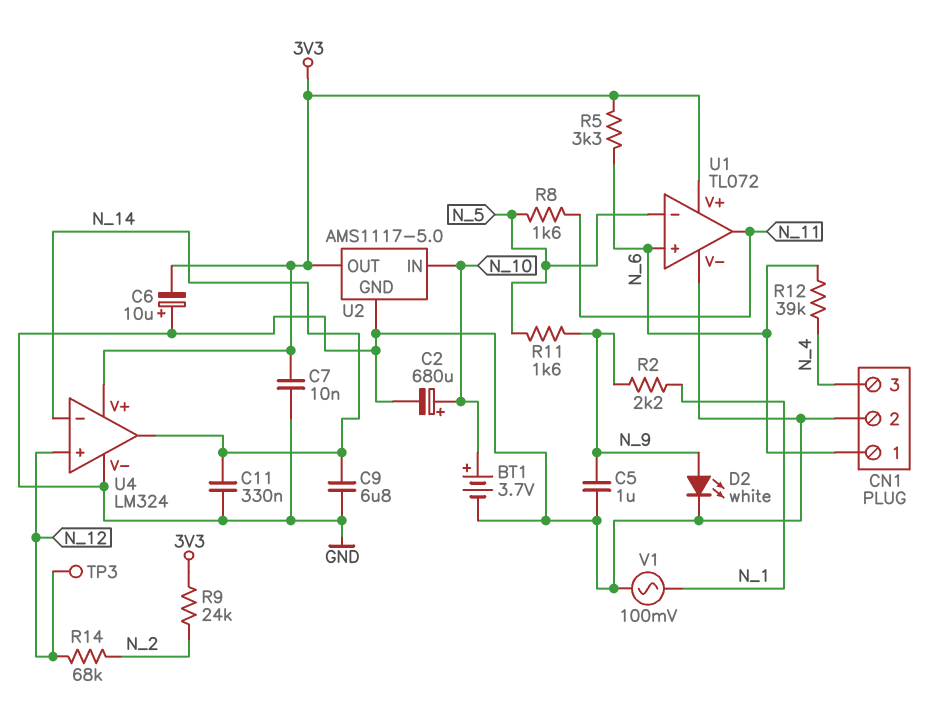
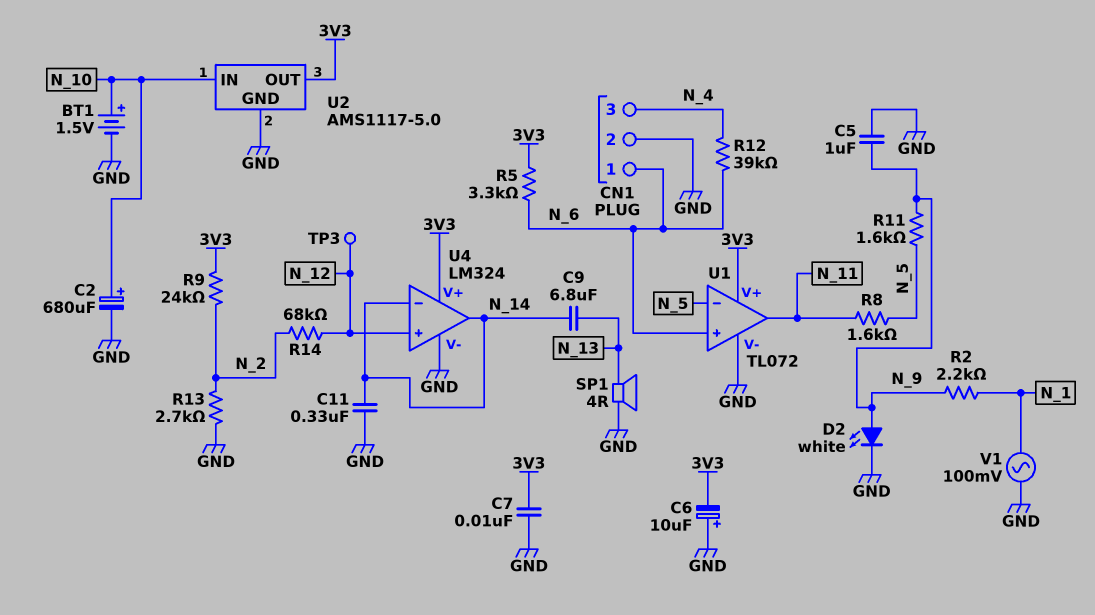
BT1: 3.7V (plus N_10, minus GND) -> 1.5V (plus N_10, minus GND)
C9: 6.8uF (GND, N_14) -> 6.8uF (N_13, N_14)
R13: none -> 2.7k (GND, N_2)
SP1: none -> speaker 4R (GND, N_13)

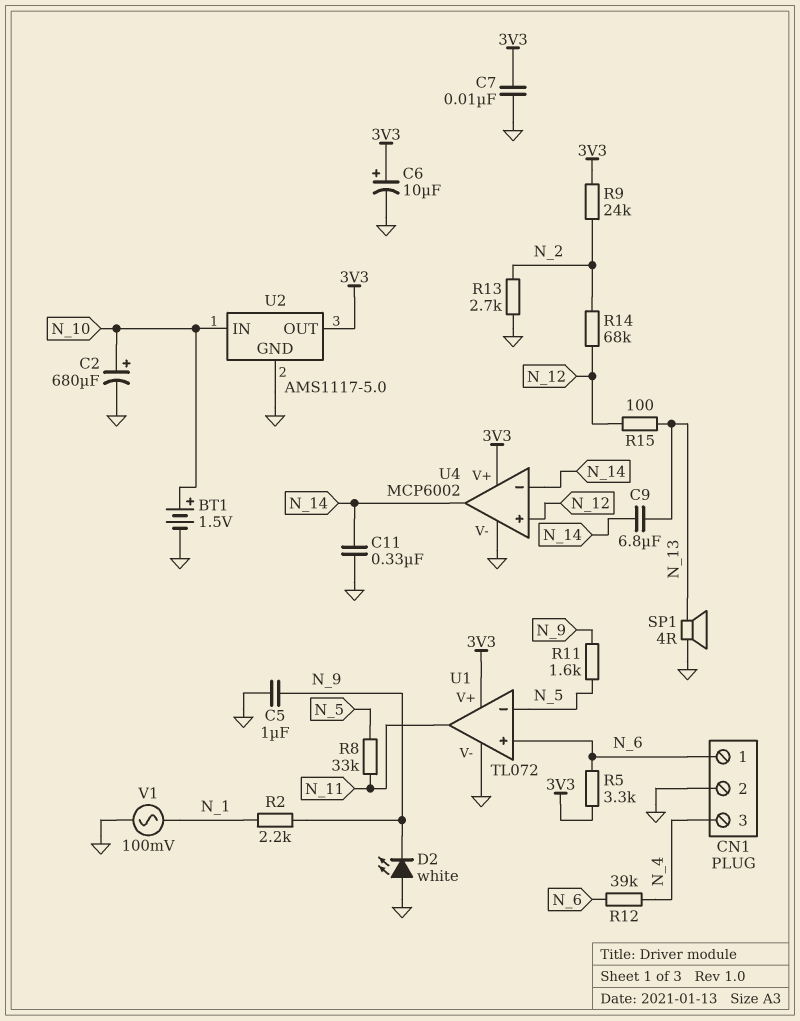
C6: 10uF (plus GND, minus 3V3) -> 10uF (plus 3V3, minus GND)
D2: LED white (A N_9, K GND) -> LED white (A GND, K N_9)
R8: 1.6k (N_5, N_11) -> 33k (N_5, N_11)
R15: none -> 100 (N_12, N_13)
TP3: test point (N_12) -> none
U4: LM324 -> MCP6002

